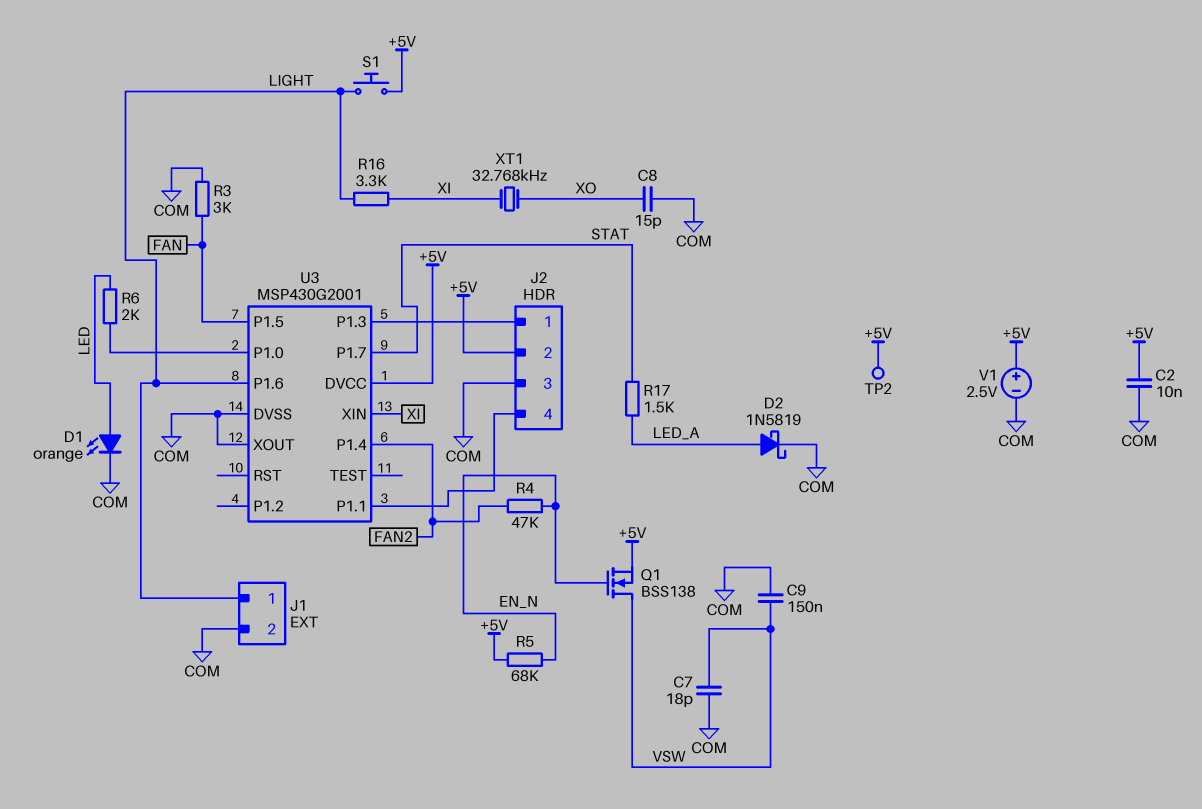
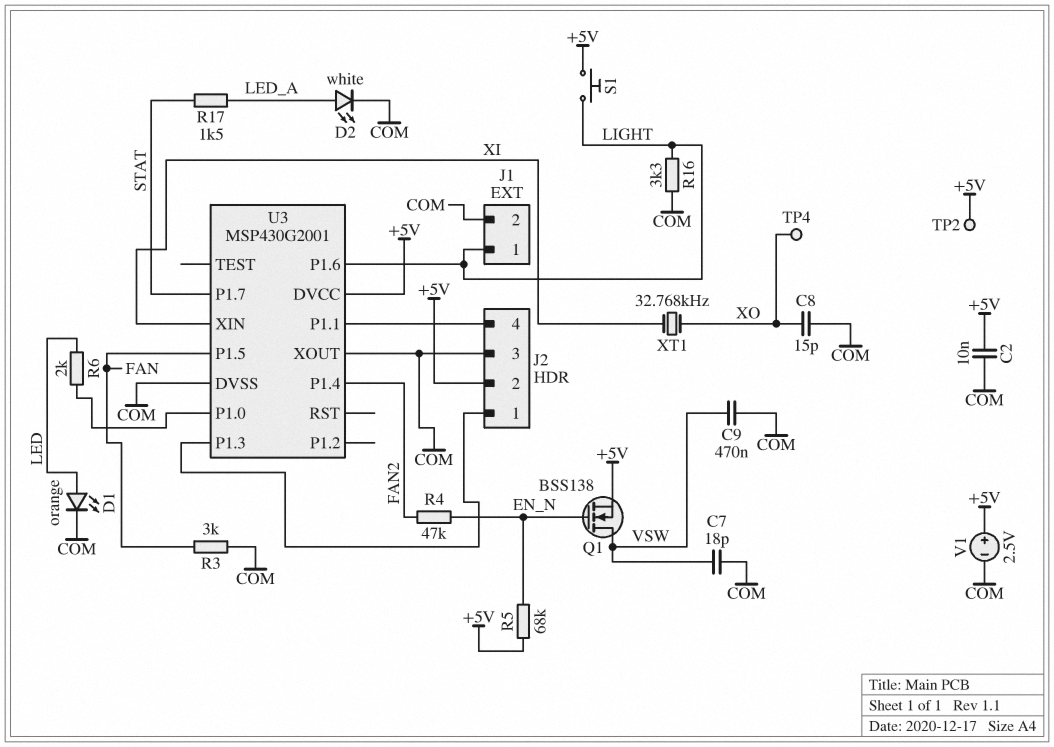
C9: 150nF (COM, VSW) -> 470nF (COM, VSW)
D2: schottky 1N5819 (A LED_A, K COM) -> LED white (A LED_A, K COM)
R16: 3.3k (LIGHT, XI) -> 3.3k (COM, LIGHT)
TP4: none -> test point (XO)

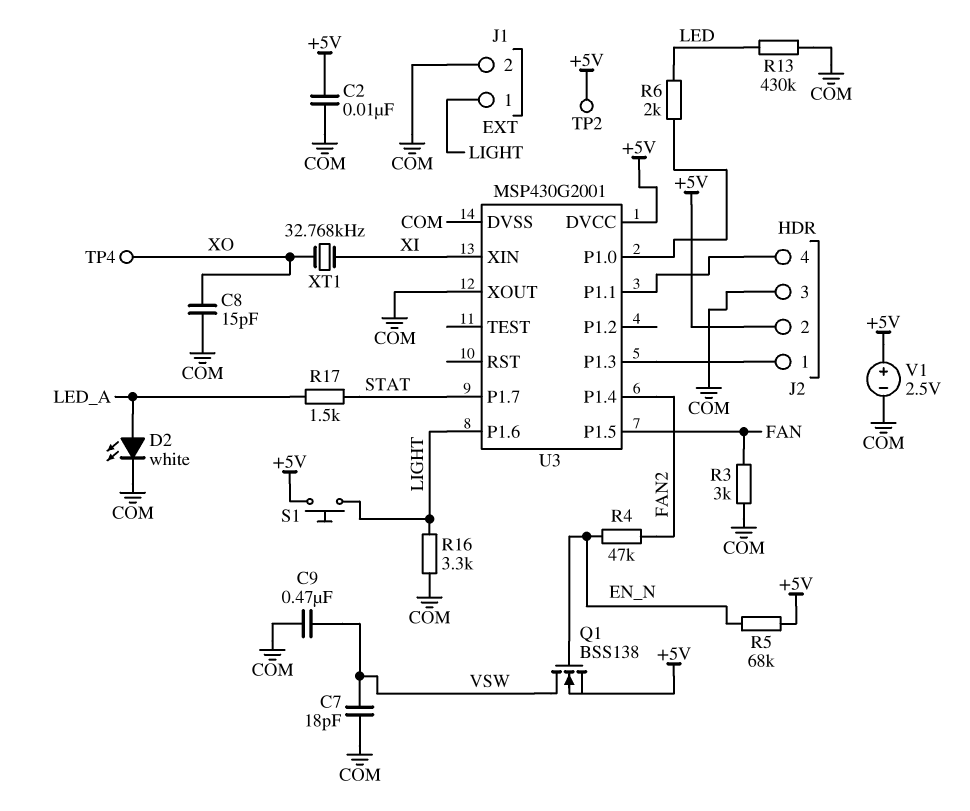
D1: LED orange (A LED, K COM) -> none
R13: none -> 430k (COM, LED)

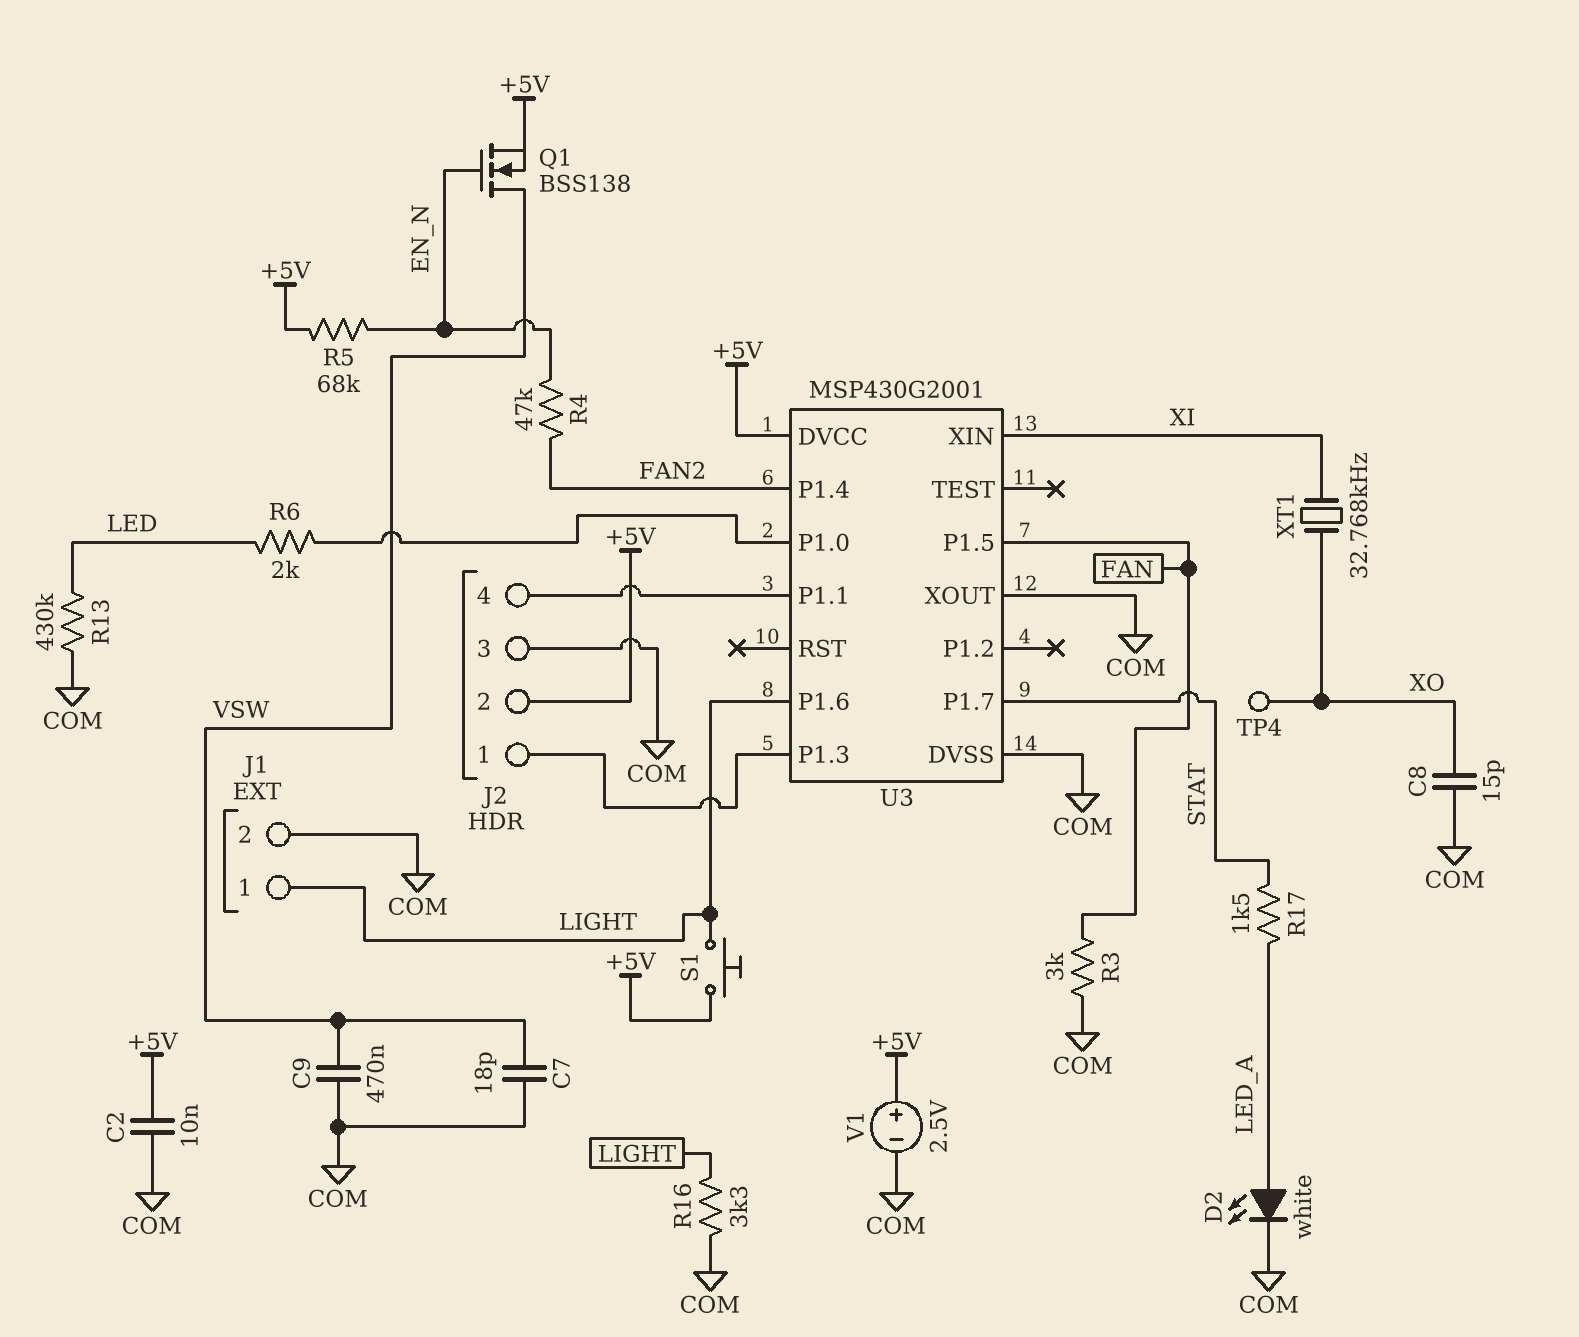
TP2: test point (+5V) -> none

